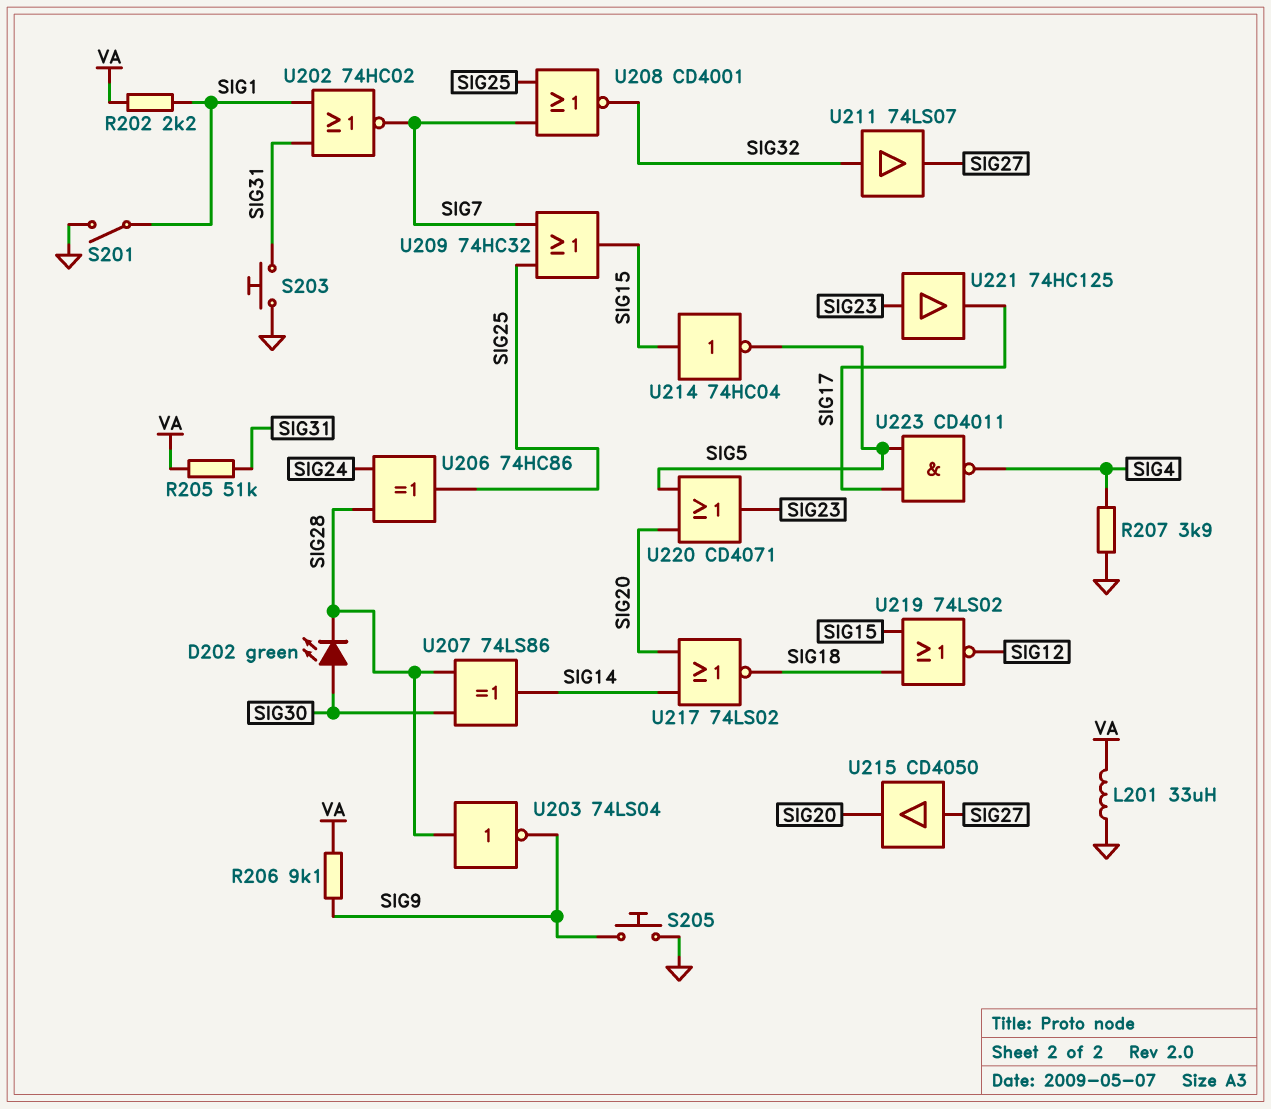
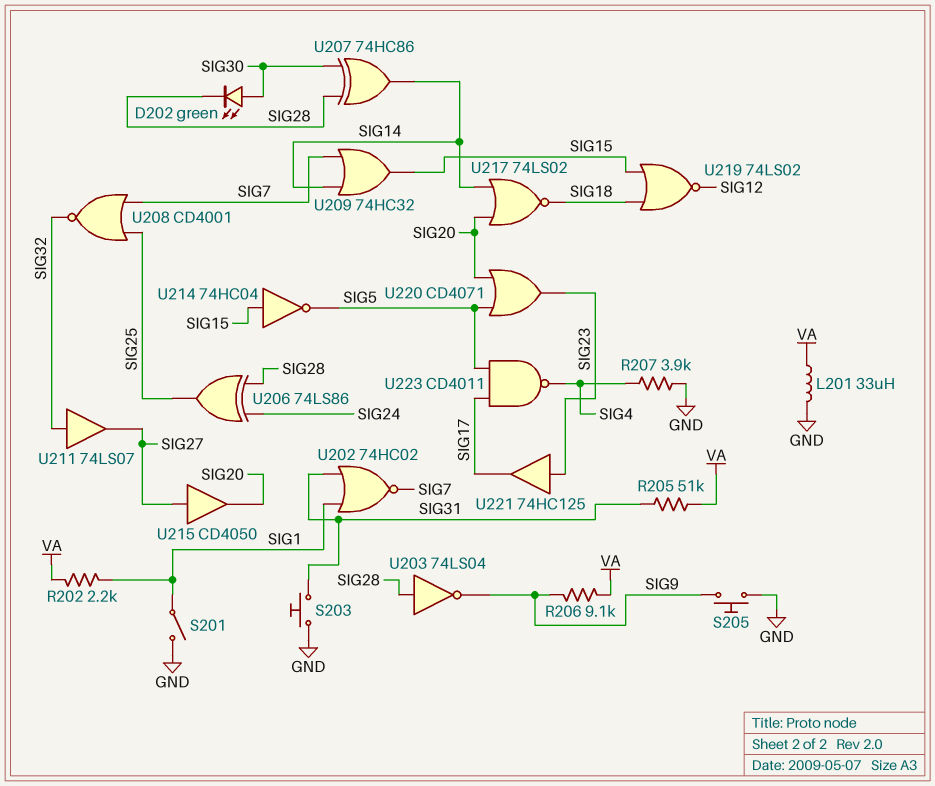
U206: XOR 74HC86 (in SIG24, in SIG28, out SIG25) -> XOR 74LS86 (in SIG24, in SIG28, out SIG25)
U207: XOR 74LS86 (in SIG28, in SIG30, out SIG14) -> XOR 74HC86 (in SIG28, in SIG30, out SIG14)
U209: OR 74HC32 (in SIG7, in SIG25, out SIG15) -> OR 74HC32 (in SIG7, in SIG14, out SIG15)

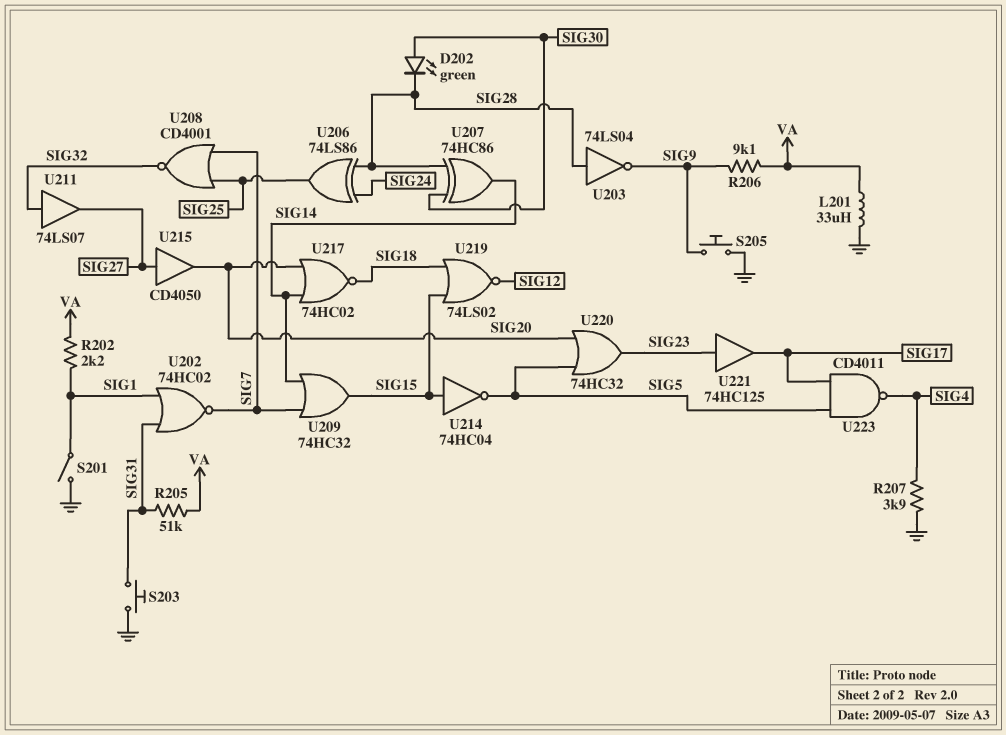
U217: NOR 74LS02 (in SIG14, in SIG20, out SIG18) -> NOR 74HC02 (in SIG14, in SIG20, out SIG18)
U220: OR CD4071 (in SIG5, in SIG20, out SIG23) -> OR 74HC32 (in SIG5, in SIG20, out SIG23)

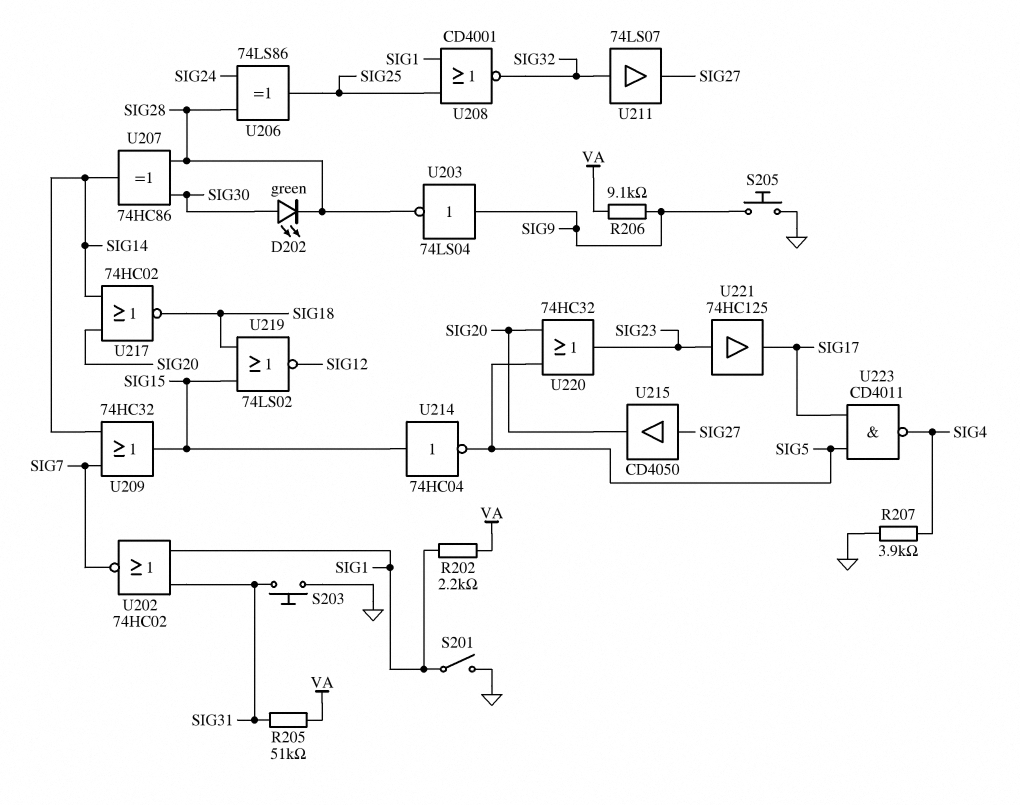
L201: 33uH (GND, VA) -> none
U203: NOT 74LS04 (in SIG28, out SIG9) -> NOT 74LS04 (in SIG9, out SIG28)
U208: NOR CD4001 (in SIG7, in SIG25, out SIG32) -> NOR CD4001 (in SIG1, in SIG25, out SIG32)

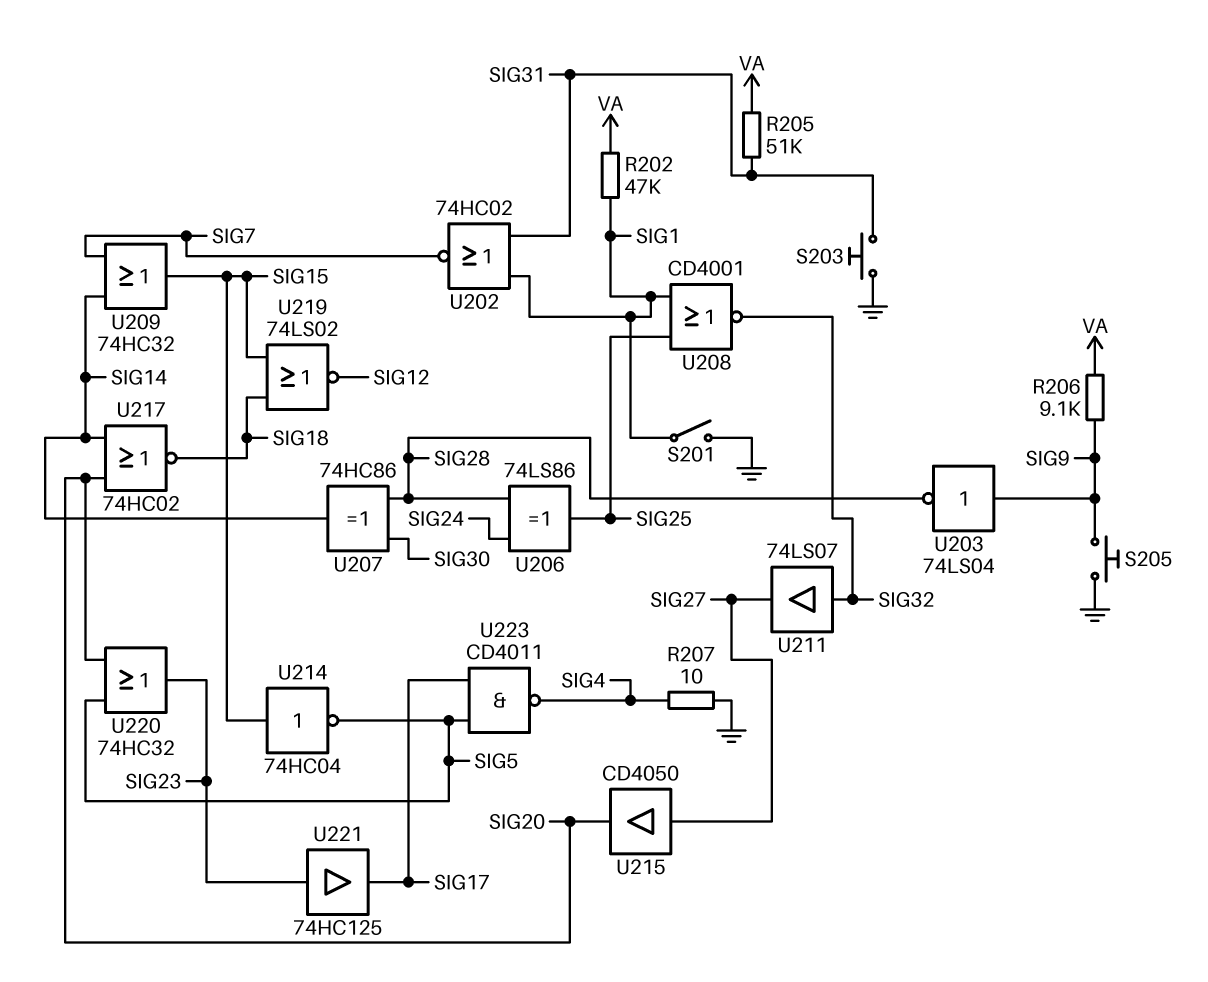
D202: LED green (A SIG30, K SIG28) -> none
R202: 2.2k (SIG1, VA) -> 47k (SIG1, VA)
R207: 3.9k (GND, SIG4) -> 10 (GND, SIG4)

